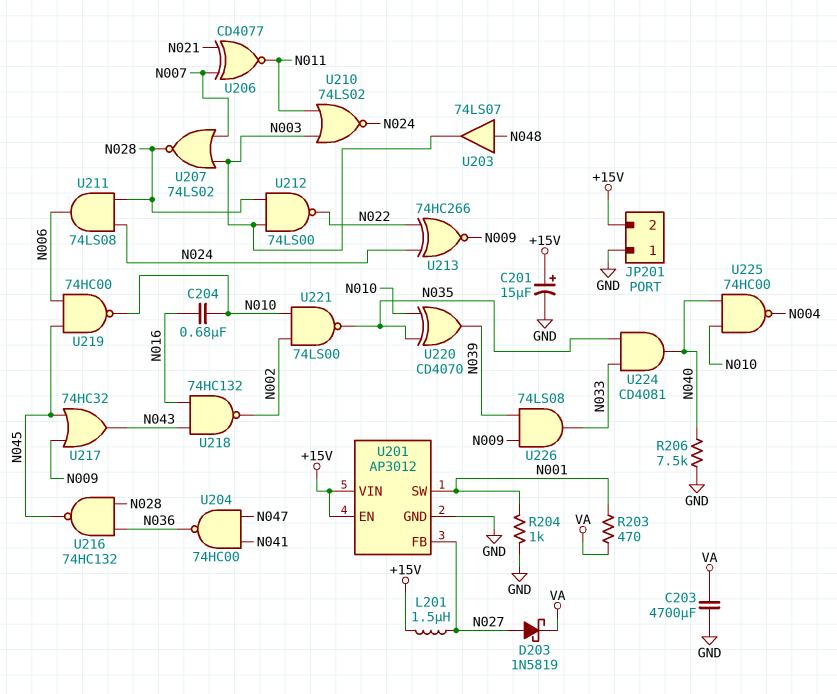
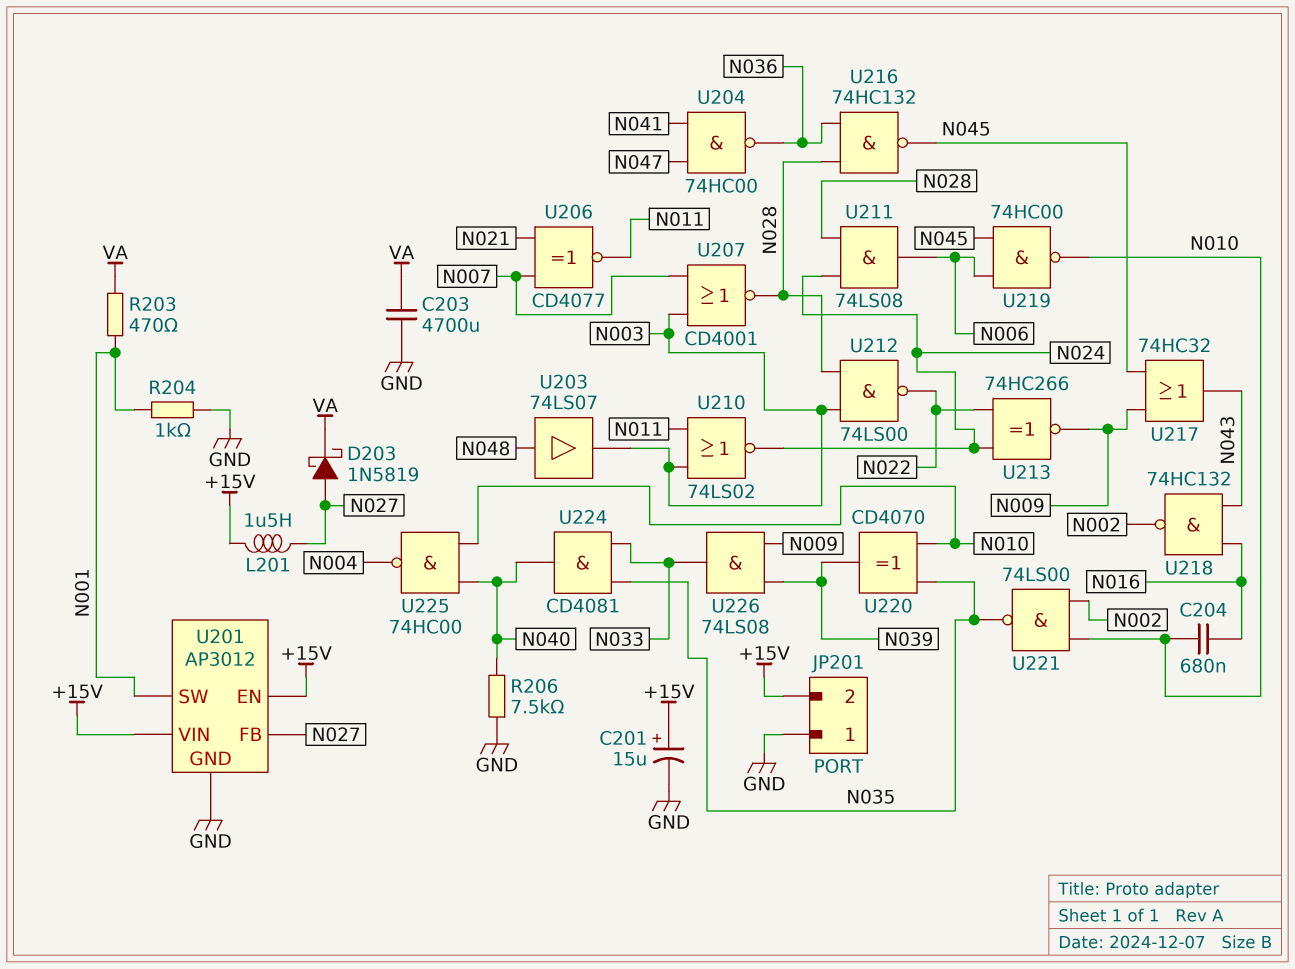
U207: NOR 74LS02 (in N003, in N007, out N028) -> NOR CD4001 (in N003, in N007, out N028)

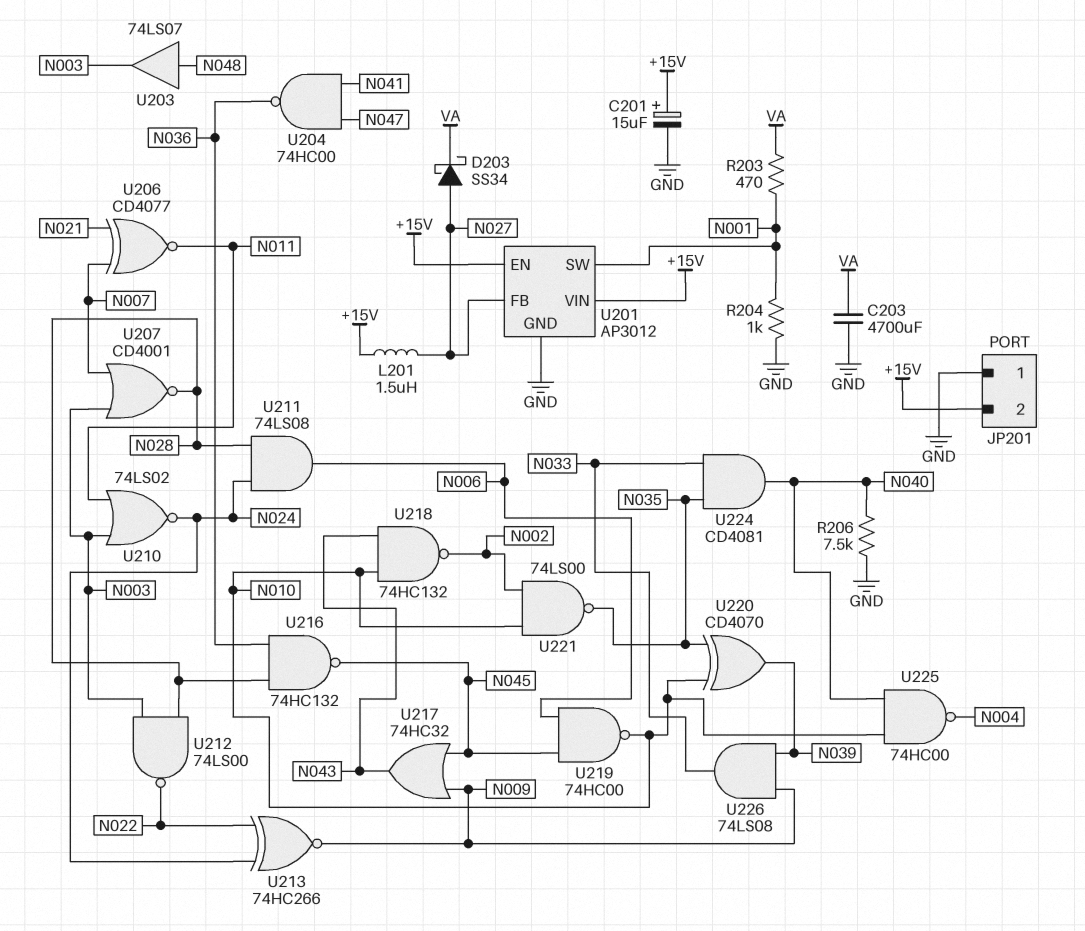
C204: 680nF (N010, N016) -> none
D203: schottky 1N5819 (A N027, K VA) -> schottky SS34 (A N027, K VA)
U218: NAND 74HC132 (in N016, in N043, out N002) -> NAND 74HC132 (in N010, in N043, out N002)

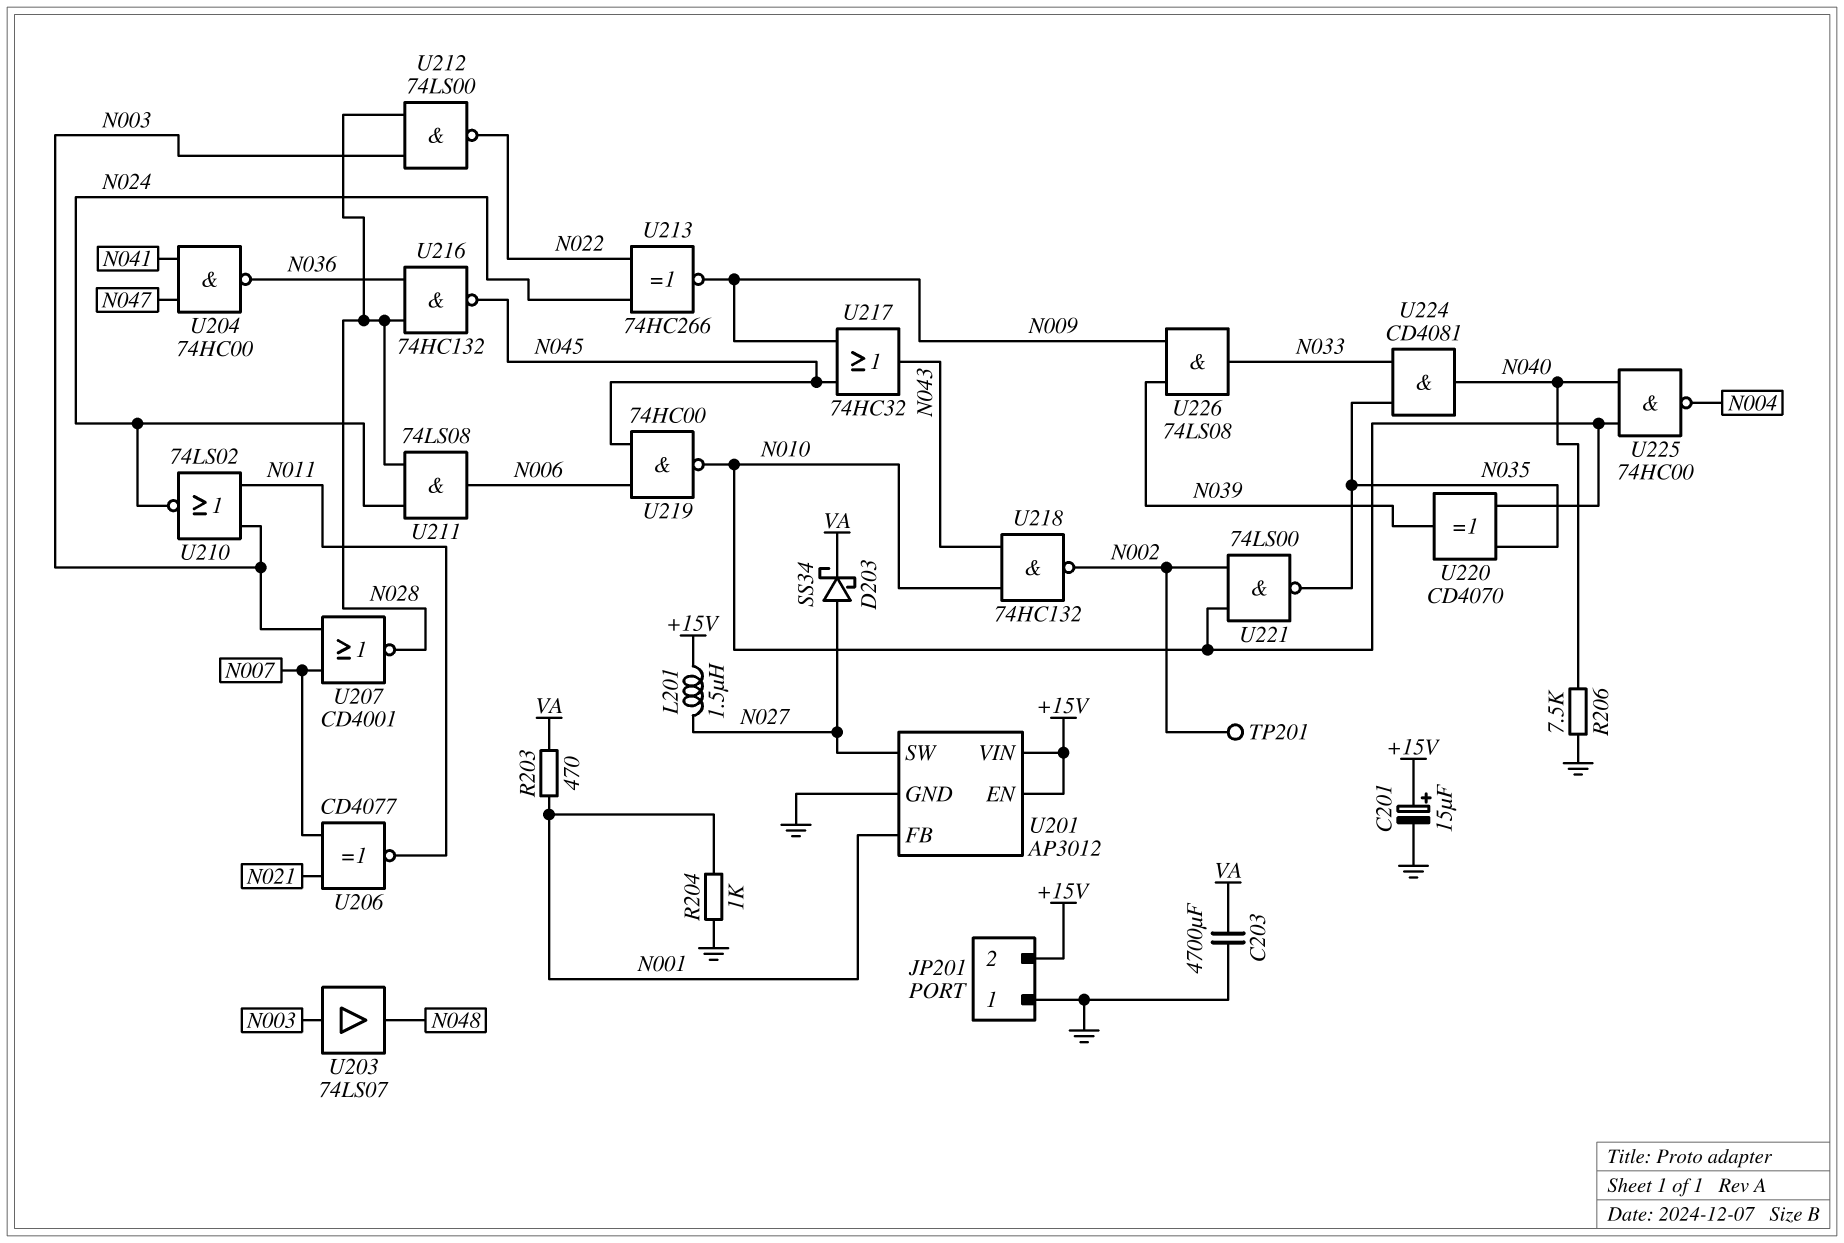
TP201: none -> test point (N002)
U201 pin FB: N027 -> N001
U201 pin SW: N001 -> N027
U203: buffer 74LS07 (in N048, out N003) -> buffer 74LS07 (in N003, out N048)

